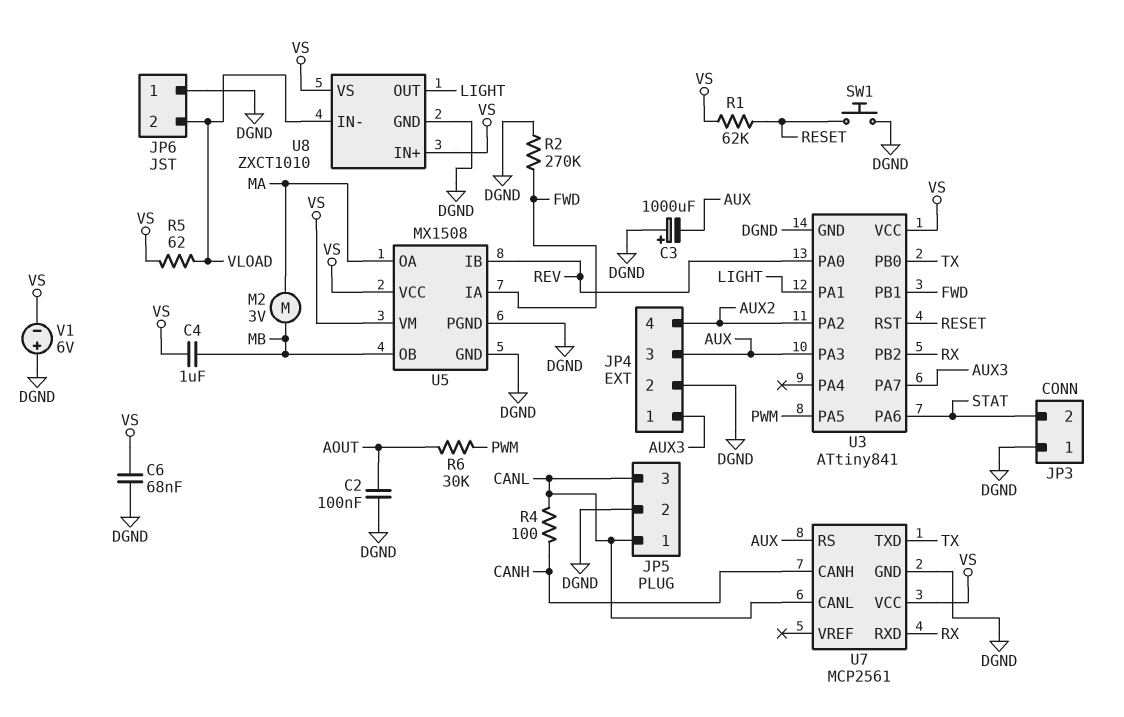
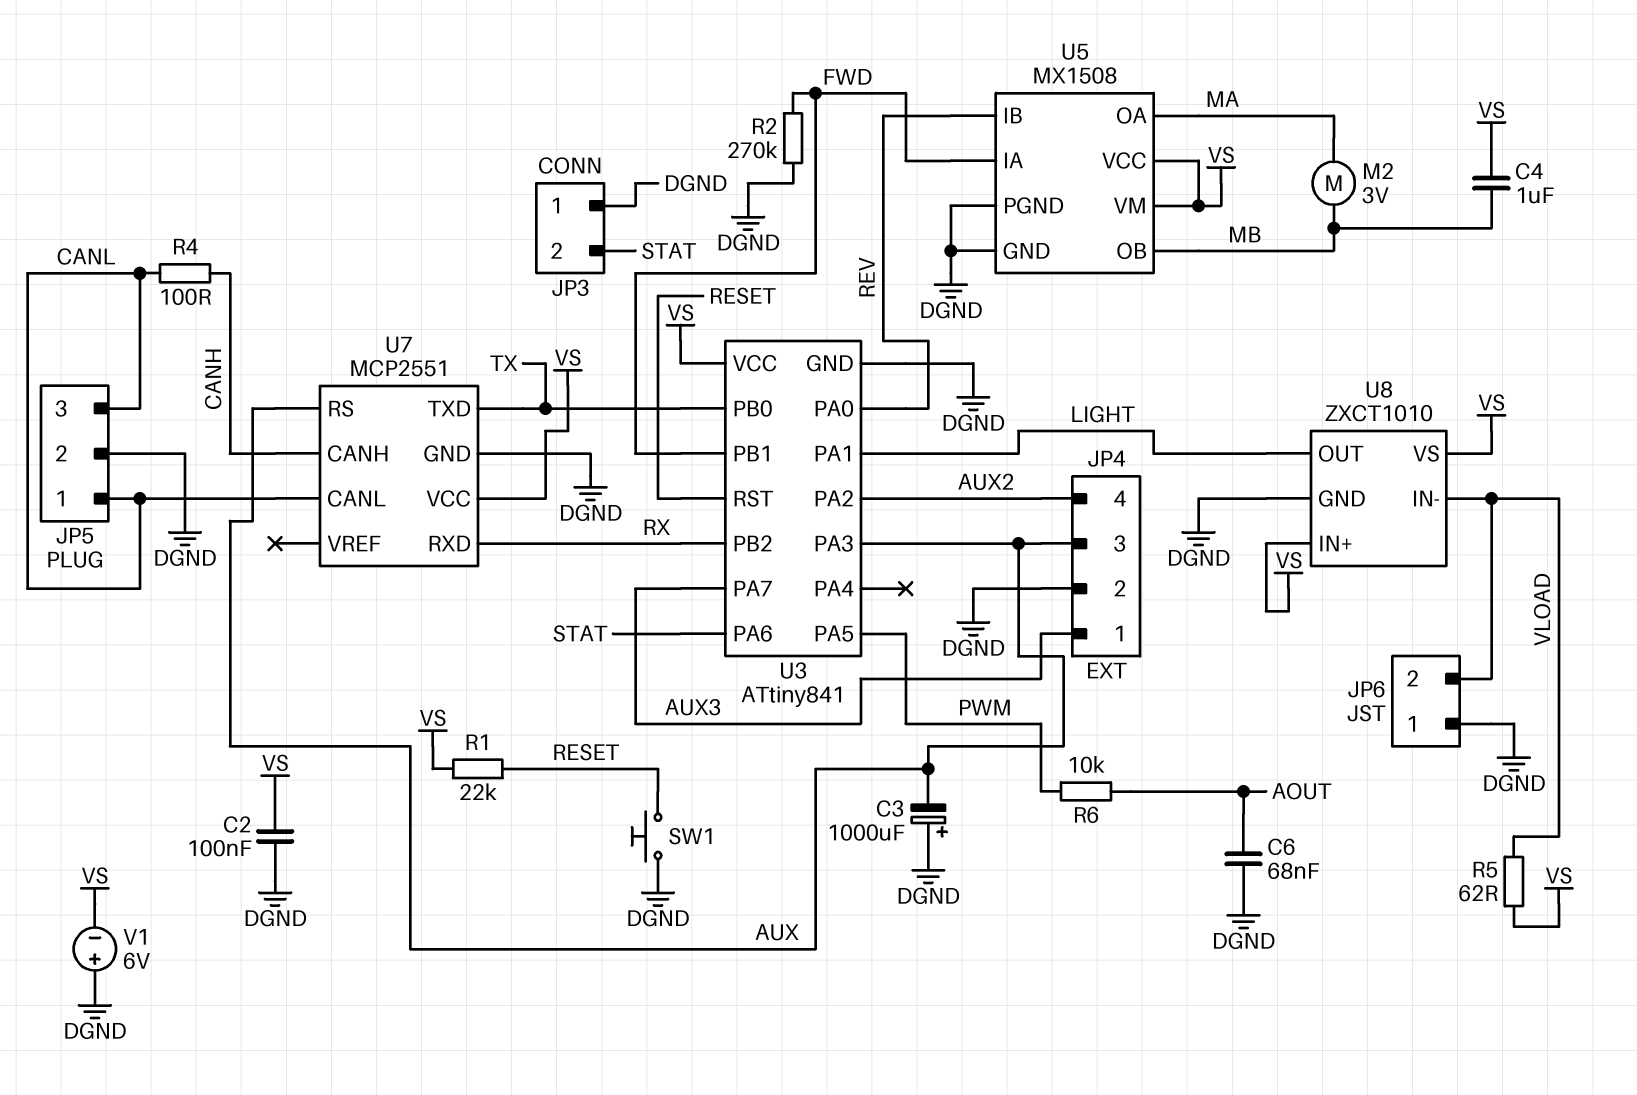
C2: 100nF (AOUT, DGND) -> 100nF (DGND, VS)
C6: 68nF (DGND, VS) -> 68nF (AOUT, DGND)
R1: 62k (RESET, VS) -> 22k (RESET, VS)
R6: 30k (AOUT, PWM) -> 10k (AOUT, PWM)
U7: MCP2561 -> MCP2551

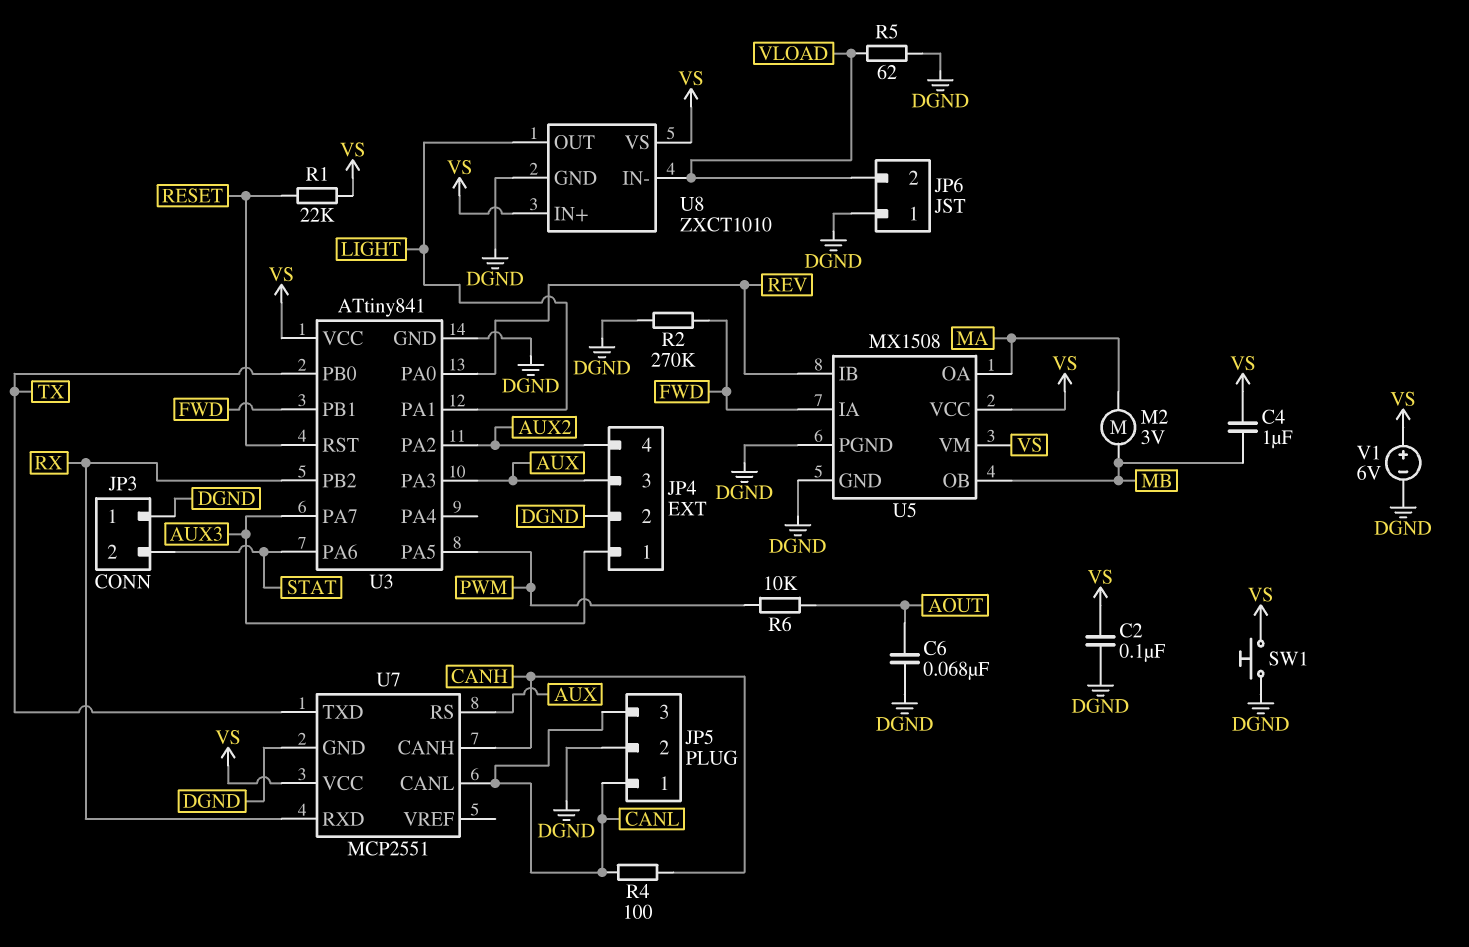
C3: 1000uF (plus DGND, minus AUX) -> none
R5: 62 (VLOAD, VS) -> 62 (DGND, VLOAD)
SW1: button (DGND, RESET) -> button (DGND, VS)
V1: 6V (plus DGND, minus VS) -> 6V (plus VS, minus DGND)

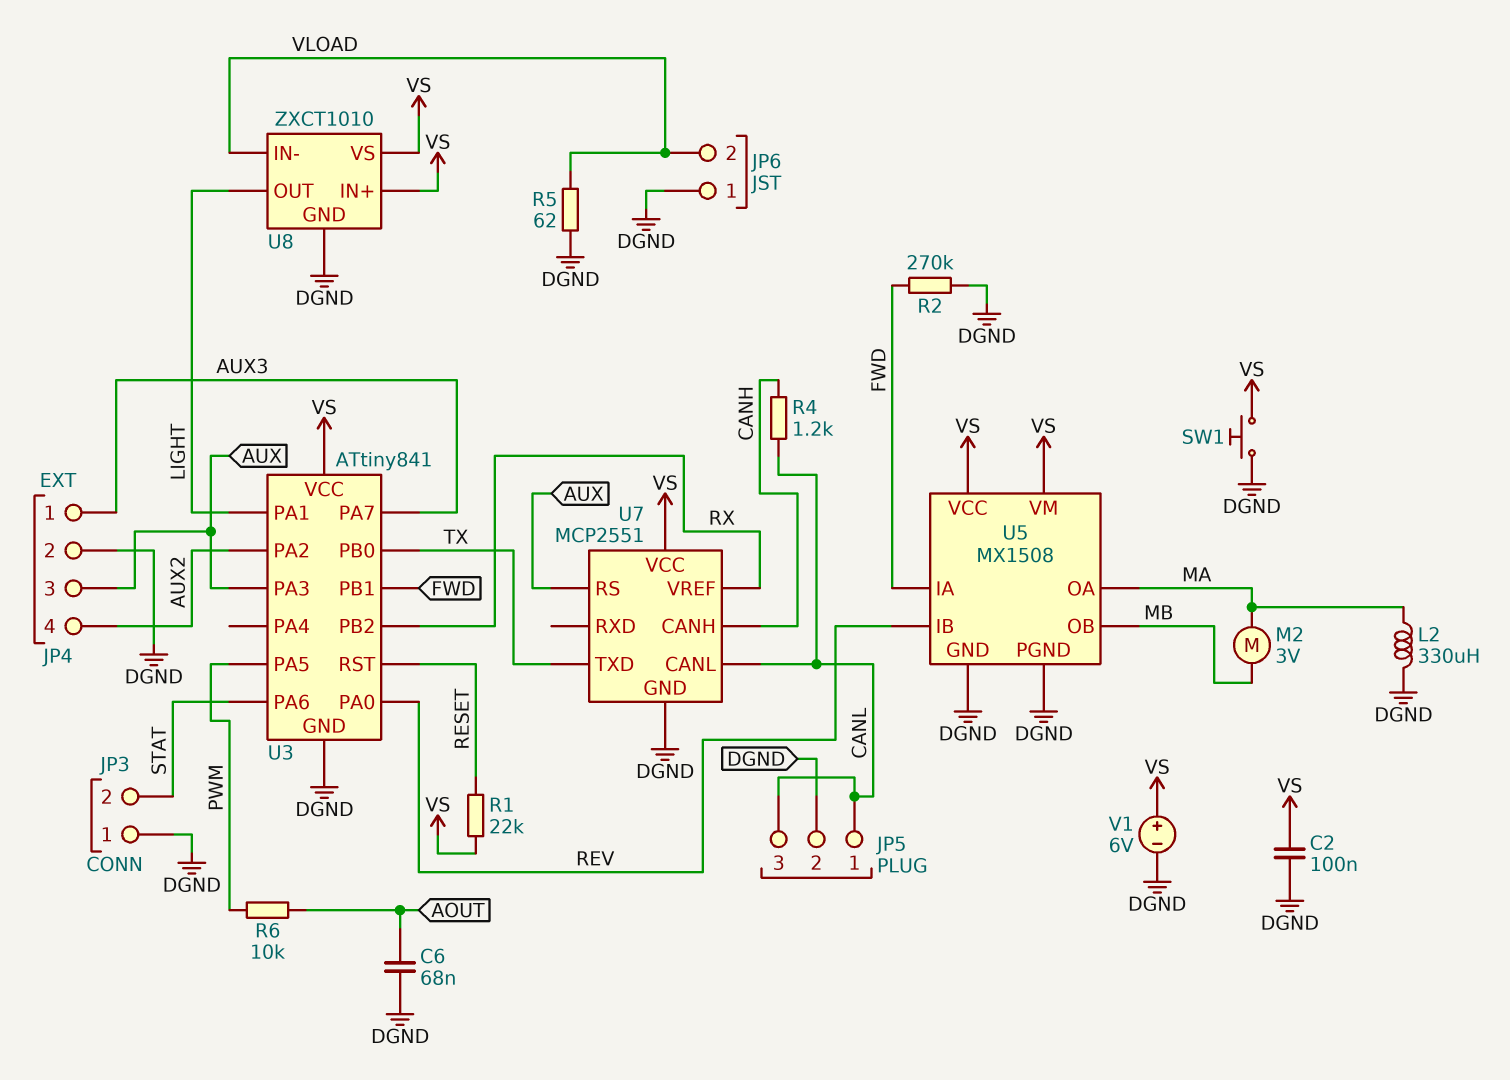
C4: 1uF (MB, VS) -> none
L2: none -> 330uH (DGND, MA)
R4: 100 (CANH, CANL) -> 1.2k (CANH, CANL)
U7 pin RXD: RX -> none
U7 pin VREF: none -> RX

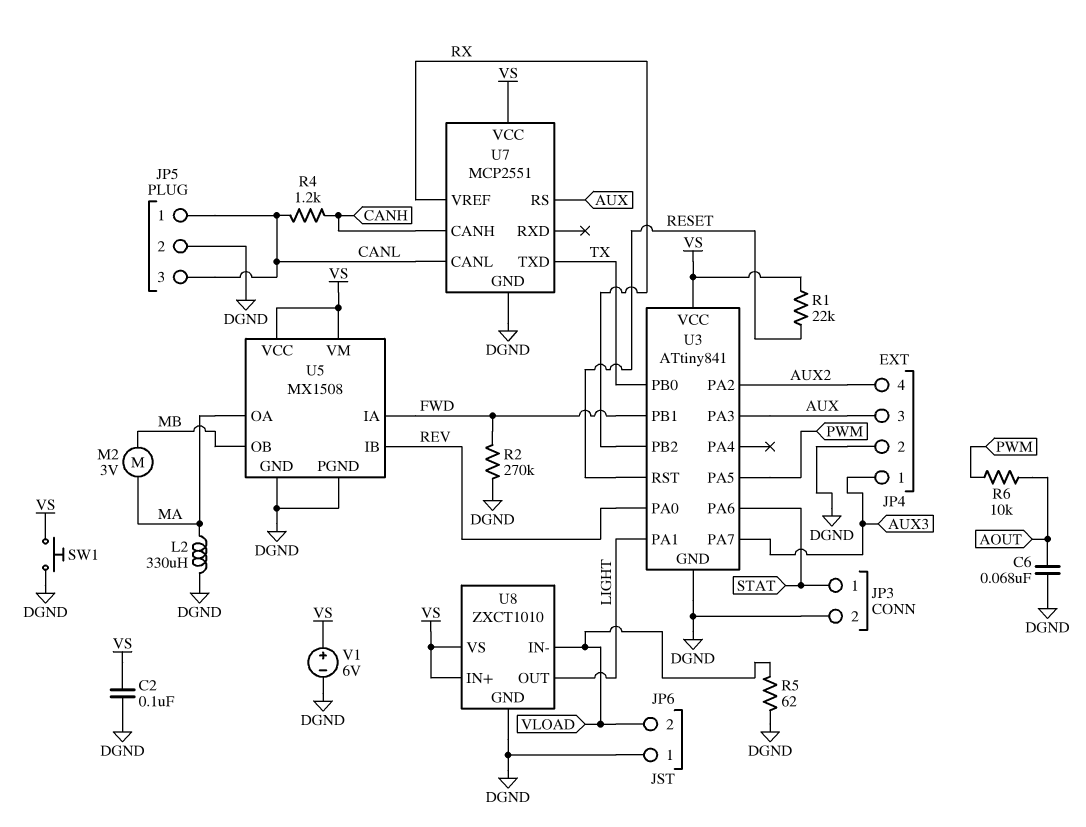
JP3 pin 1: DGND -> STAT
JP3 pin 2: STAT -> DGND

